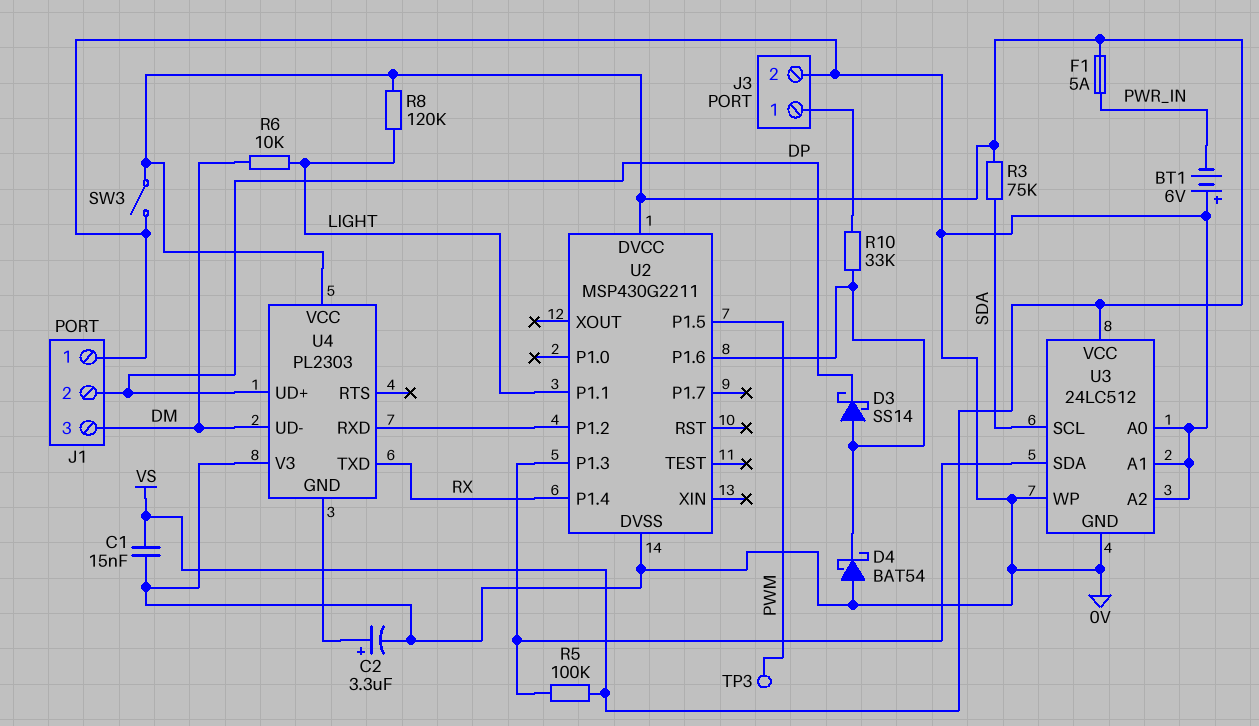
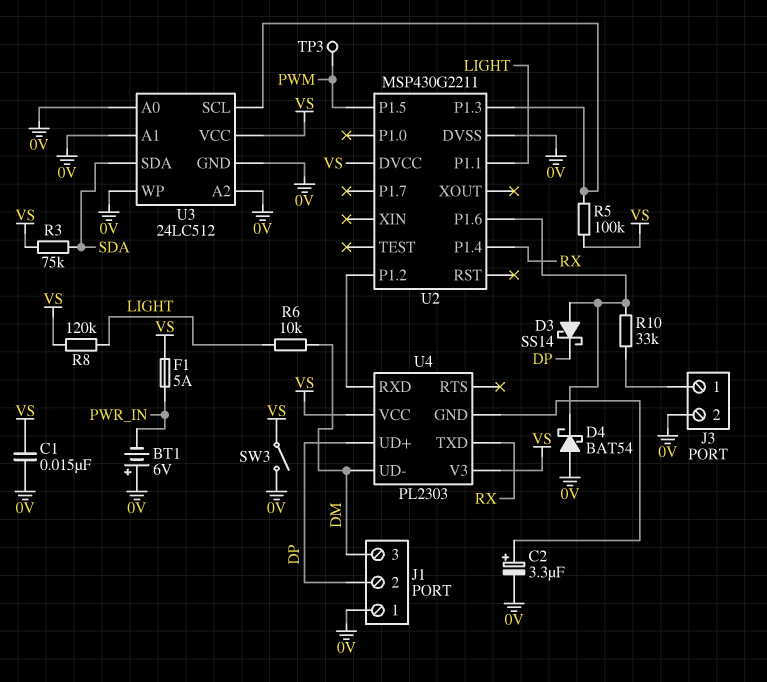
U3 pin SCL: SDA -> U2/P1.3
U3 pin SDA: U2/P1.3 -> SDA
U4 pin V3: 0V -> VS

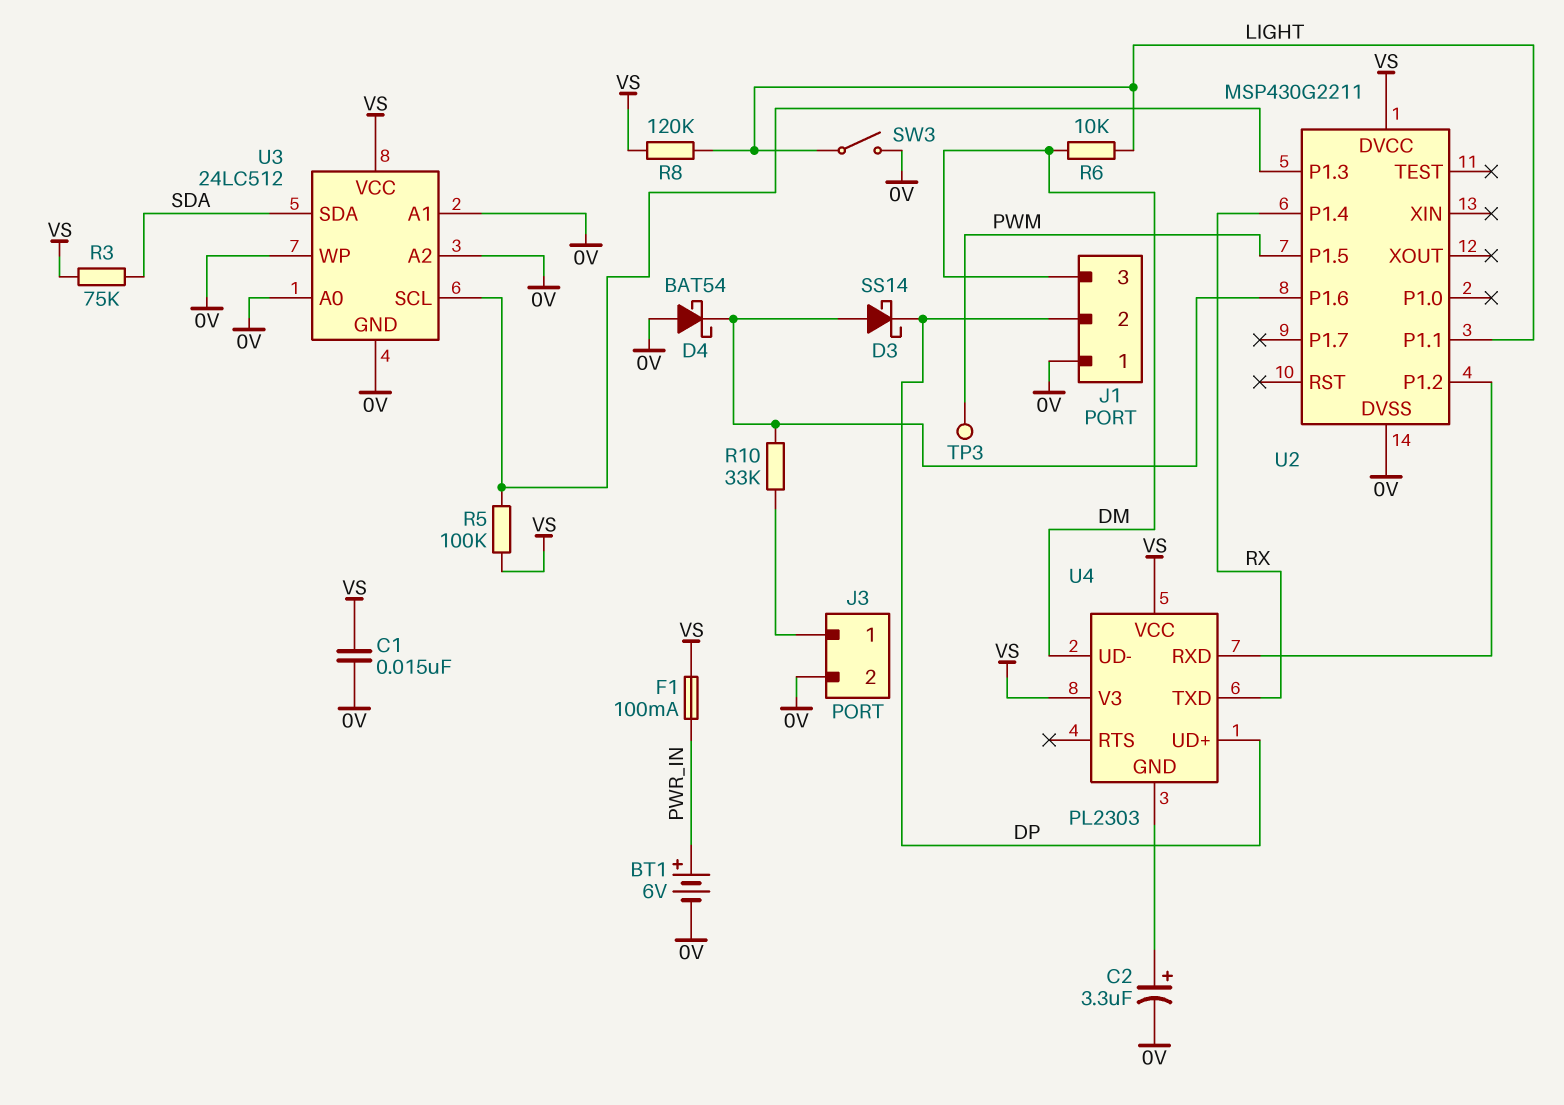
BT1: 6V (plus 0V, minus PWR_IN) -> 6V (plus PWR_IN, minus 0V)
F1: 5A (PWR_IN, VS) -> 100mA (PWR_IN, VS)
SW3: switch (0V, VS) -> switch (0V, LIGHT)

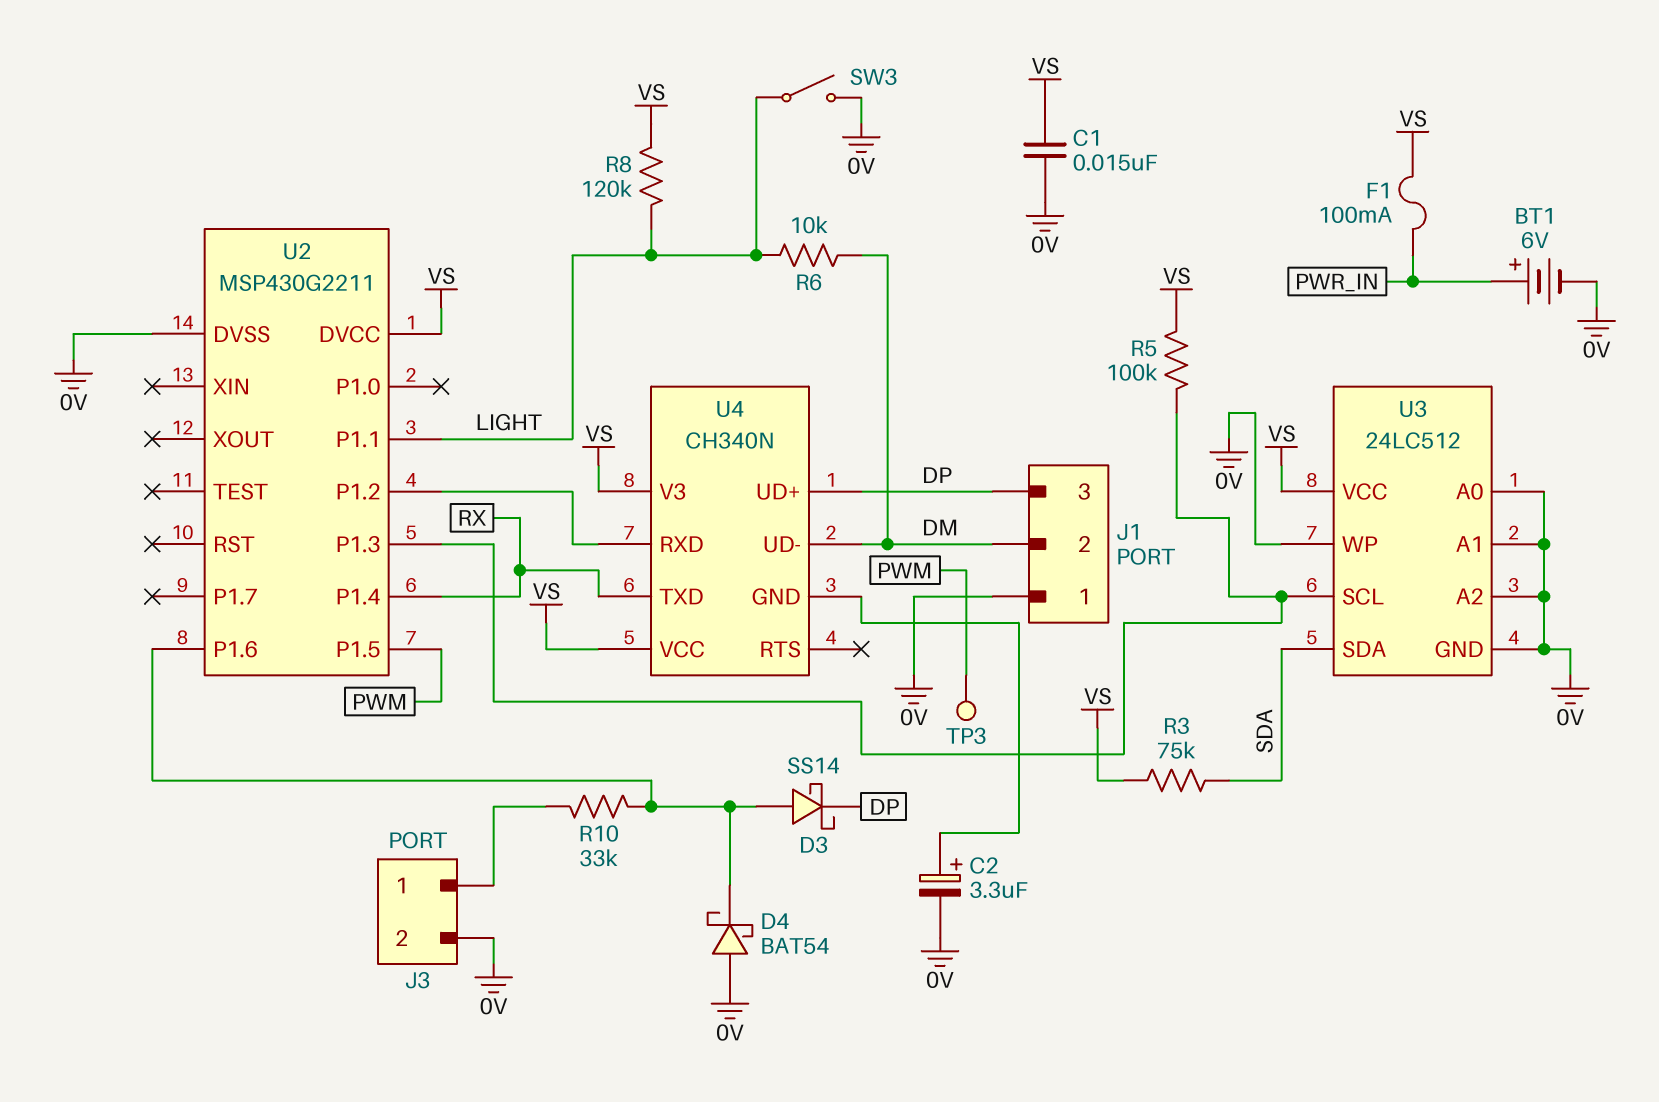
J1 pin 2: DP -> DM
J1 pin 3: DM -> DP
U4: PL2303 -> CH340N

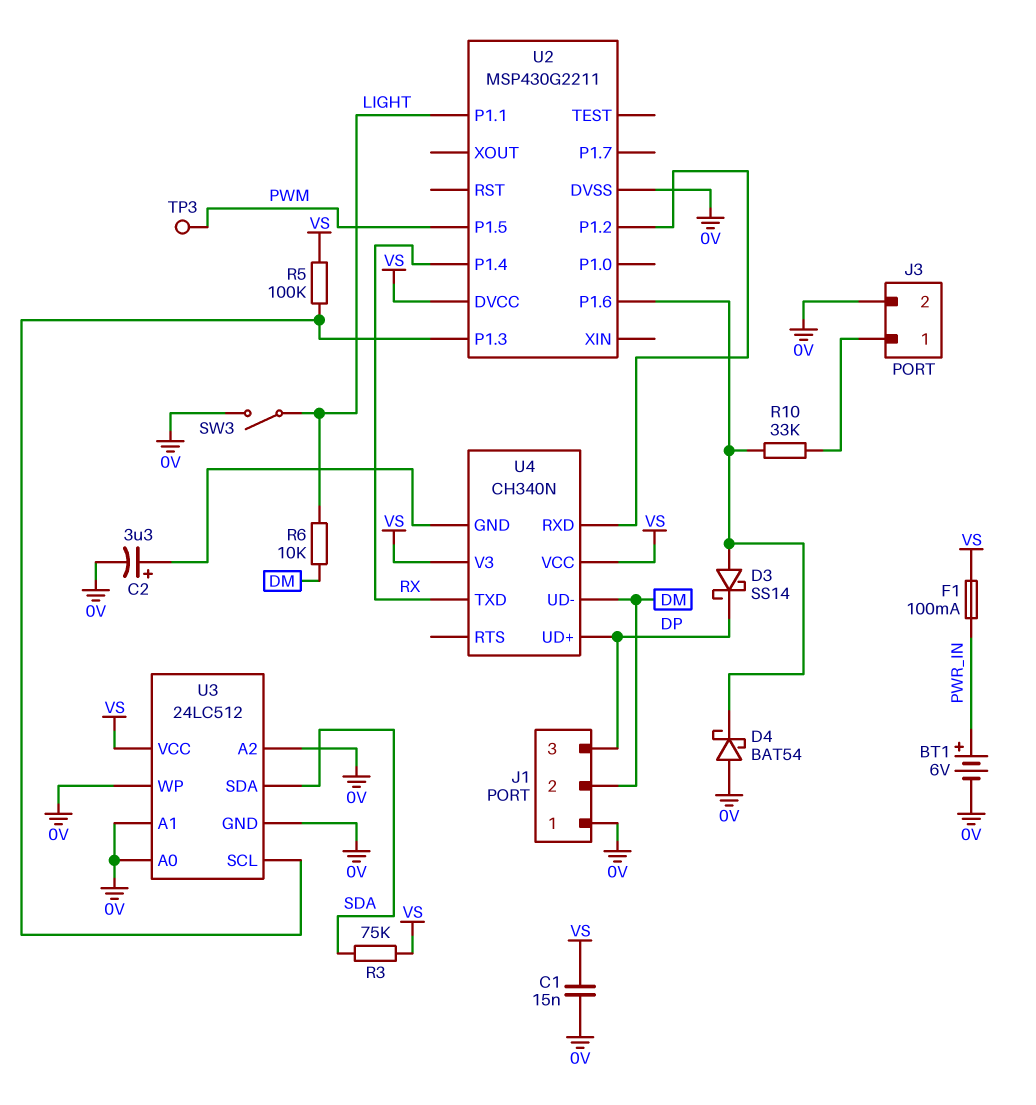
R8: 120k (LIGHT, VS) -> none

